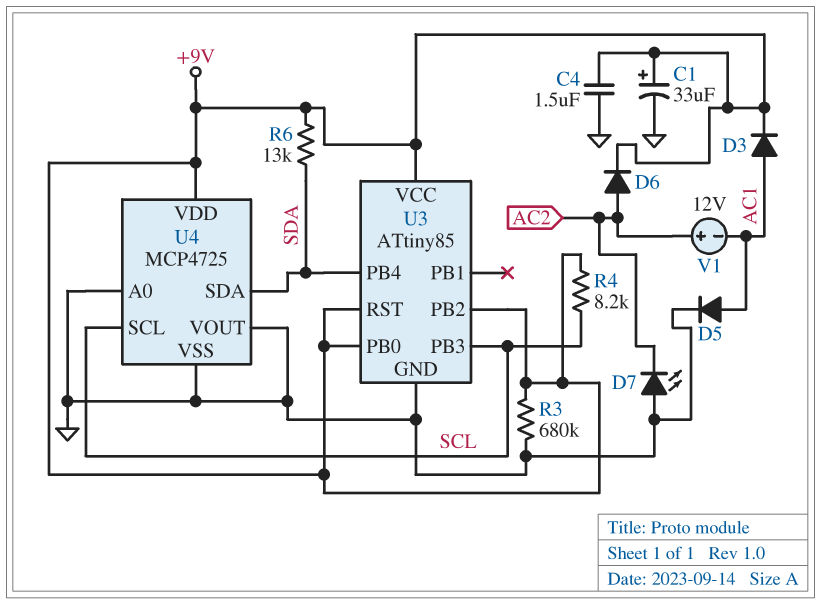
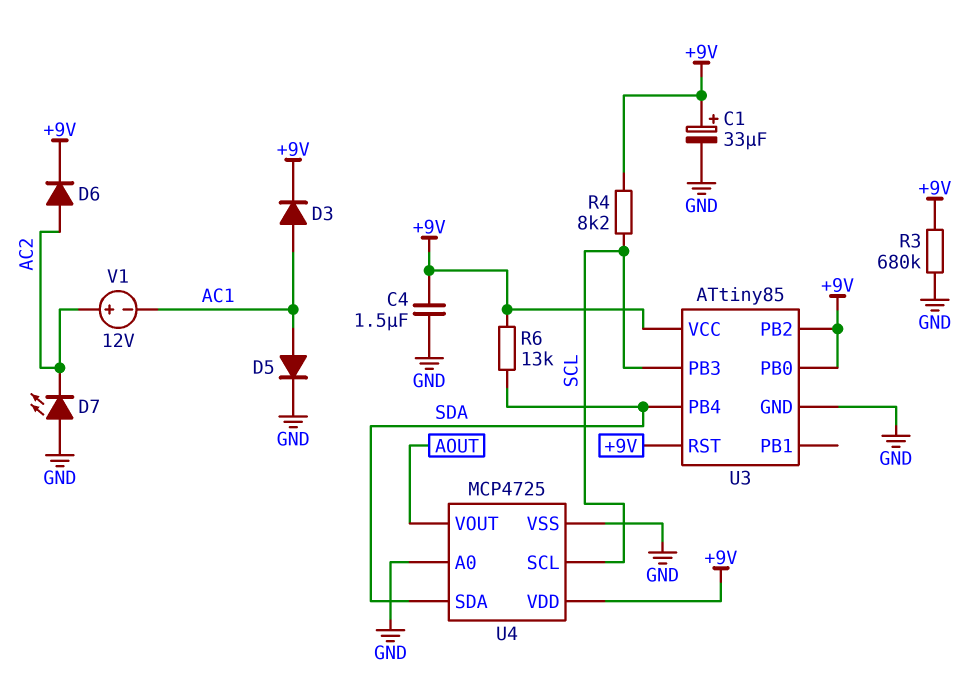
U4 pin VOUT: GND -> AOUT

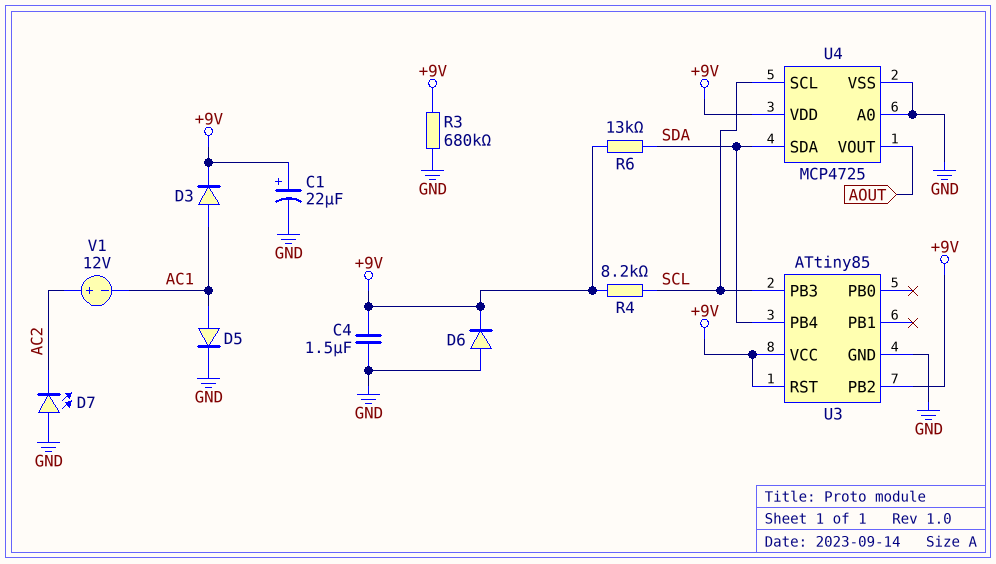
C1: 33uF (plus +9V, minus GND) -> 22uF (plus +9V, minus GND)
D6: diode (A AC2, K +9V) -> diode (A GND, K +9V)
U3 pin PB0: +9V -> none

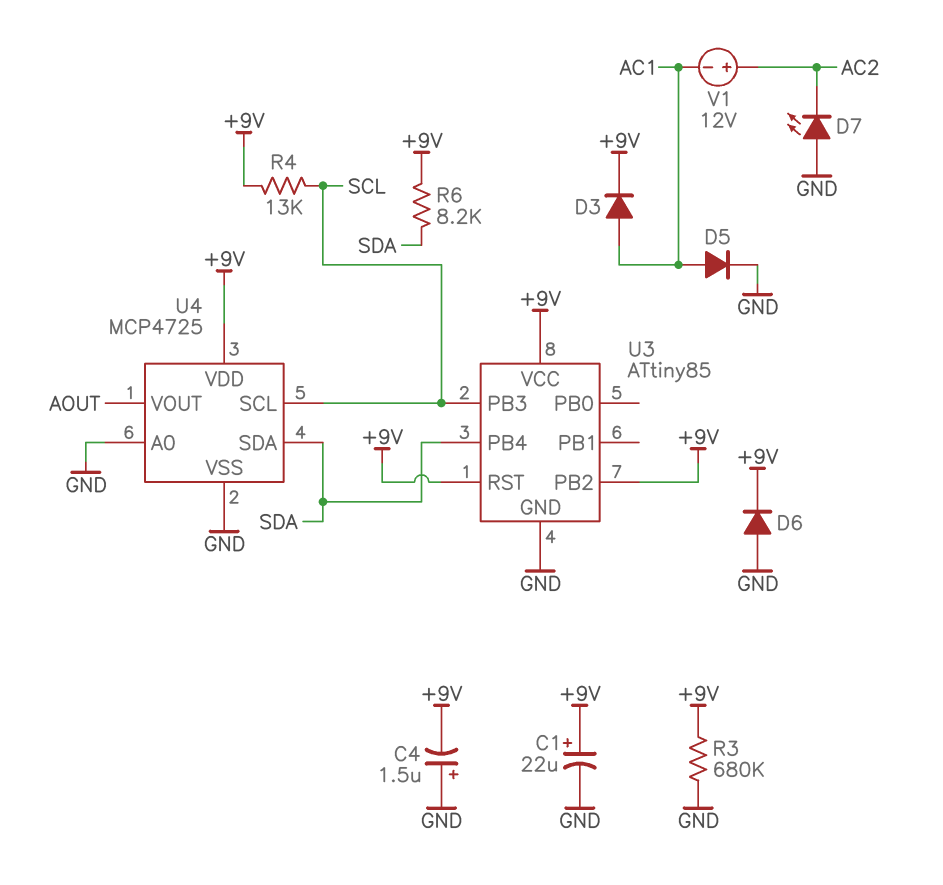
C4: 1.5uF (+9V, GND) -> 1.5uF (plus GND, minus +9V)
R4: 8.2k (+9V, SCL) -> 13k (+9V, SCL)
R6: 13k (+9V, SDA) -> 8.2k (+9V, SDA)

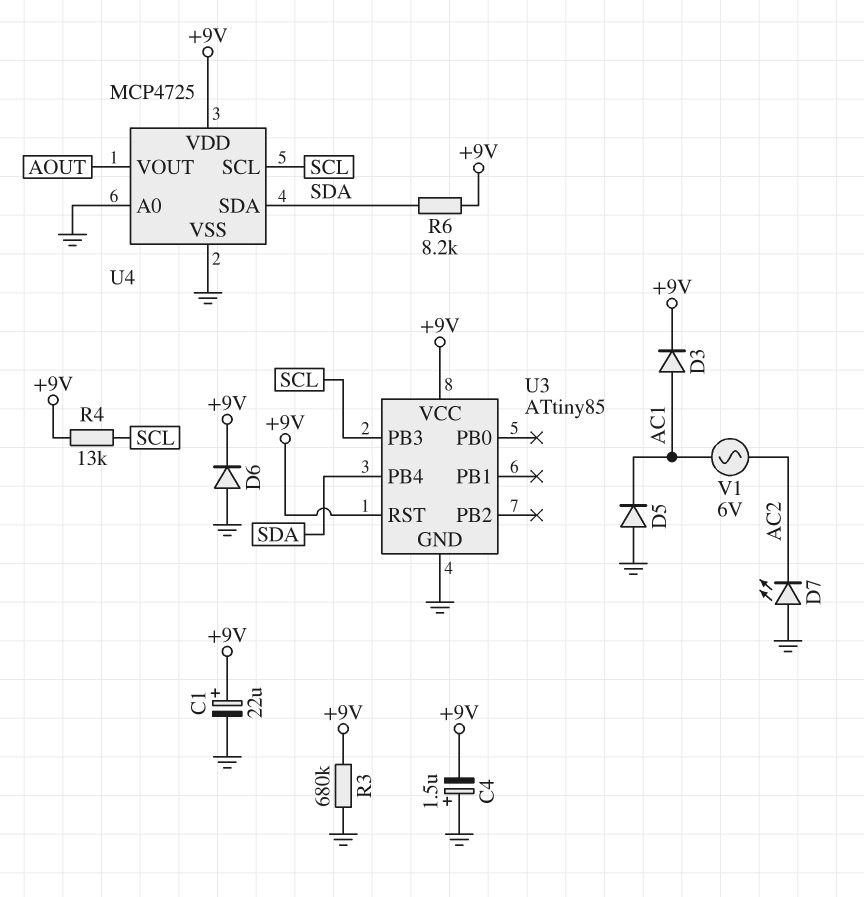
D5: diode (A AC1, K GND) -> diode (A GND, K AC1)
U3 pin PB2: +9V -> none
V1: 12V (plus AC2, minus AC1) -> AC 6V (AC1, AC2)

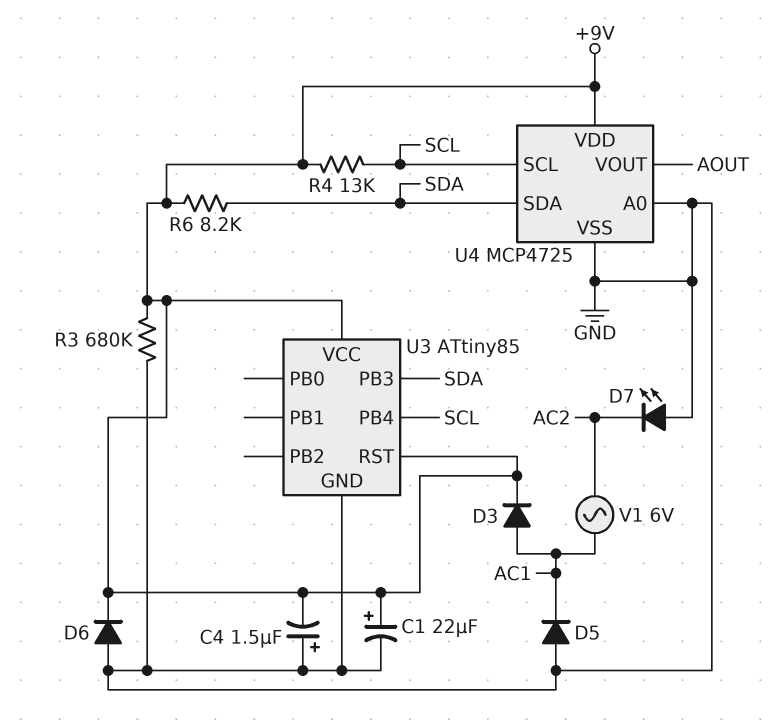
U3 pin PB3: SCL -> SDA
U3 pin PB4: SDA -> SCL

